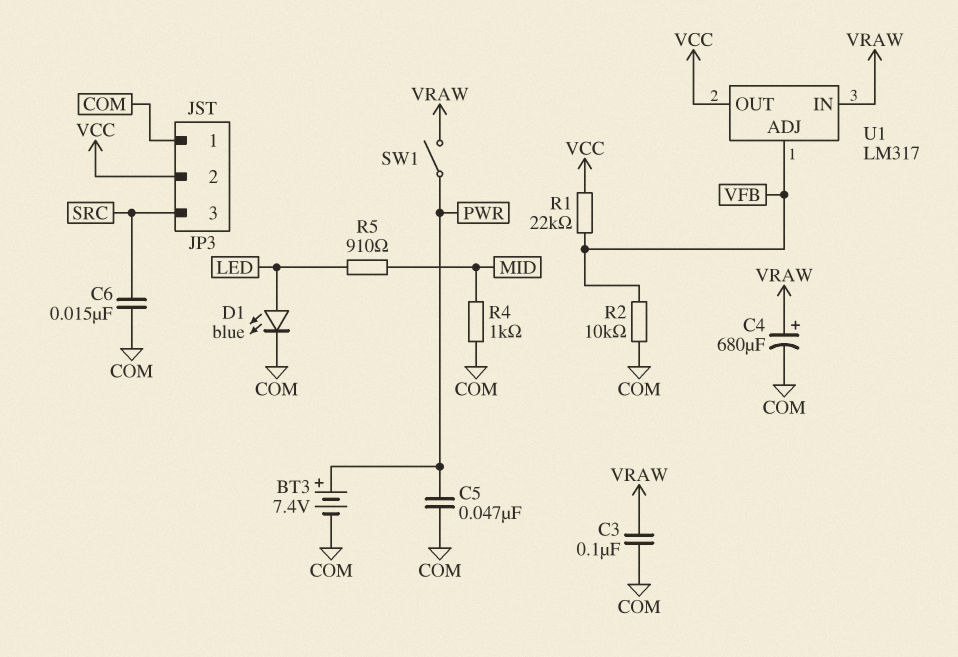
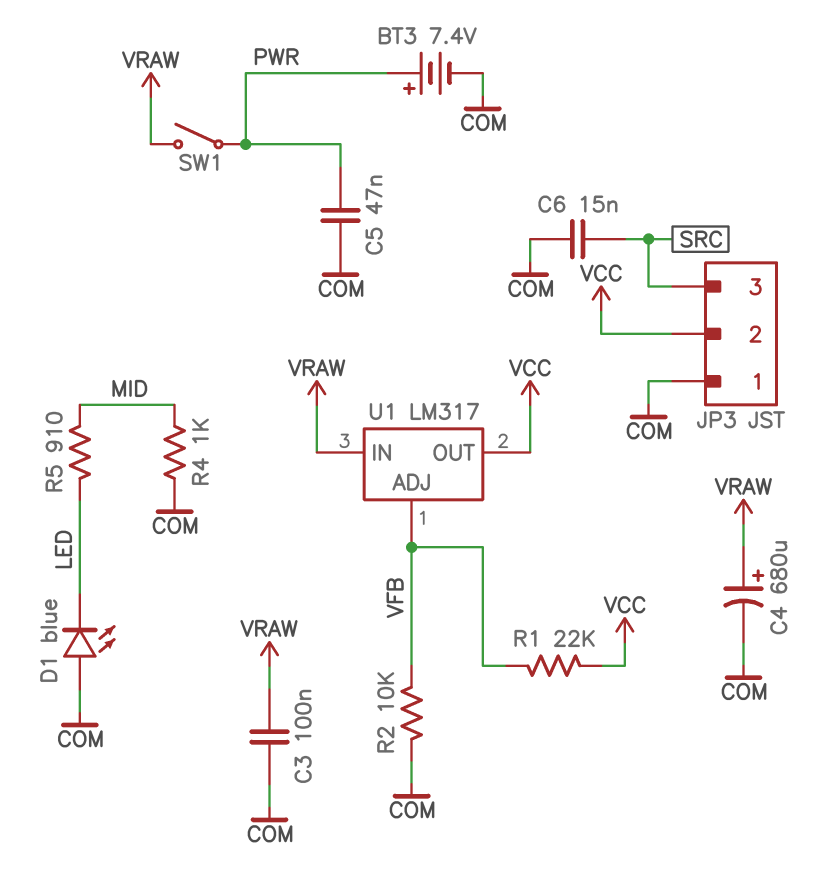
D1: LED blue (A LED, K COM) -> LED blue (A COM, K LED)

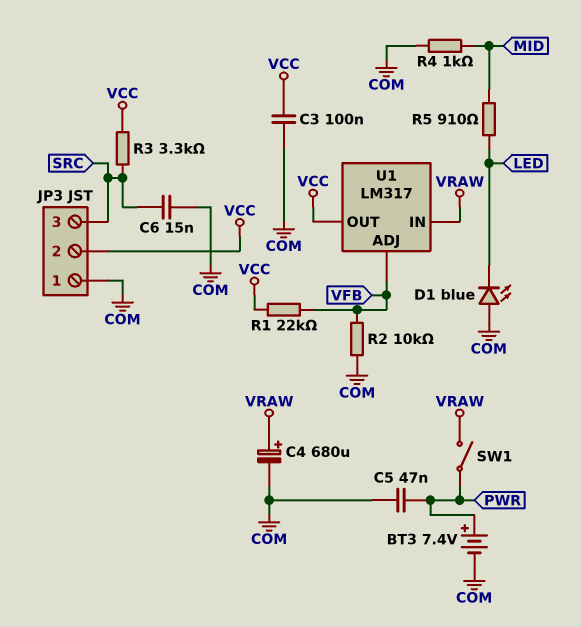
C3: 100nF (COM, VRAW) -> 100nF (COM, VCC)
R3: none -> 3.3k (SRC, VCC)

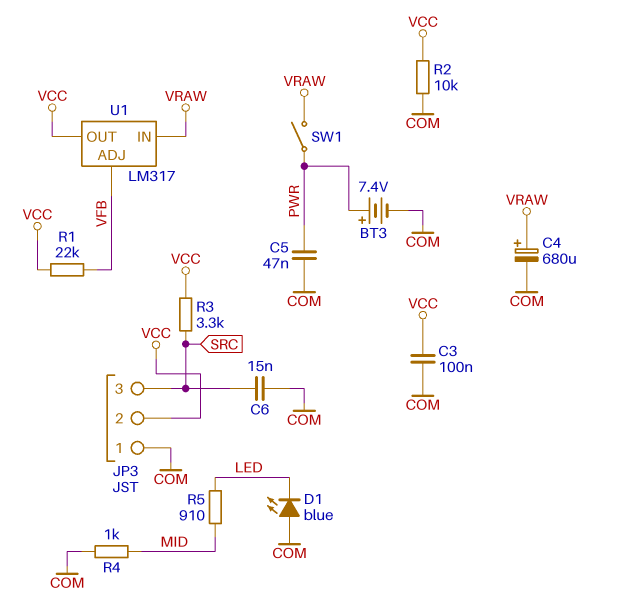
R2: 10k (COM, VFB) -> 10k (COM, VCC)

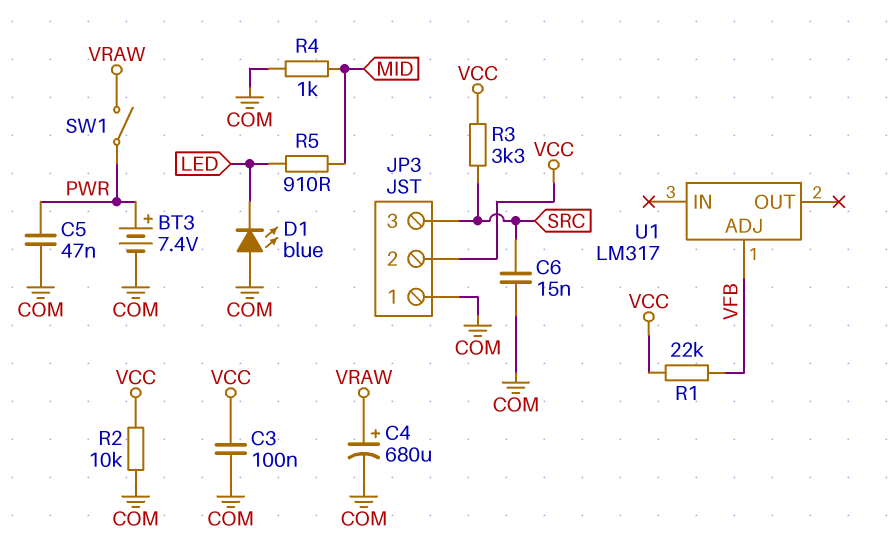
U1 pin IN: VRAW -> none
U1 pin OUT: VCC -> none

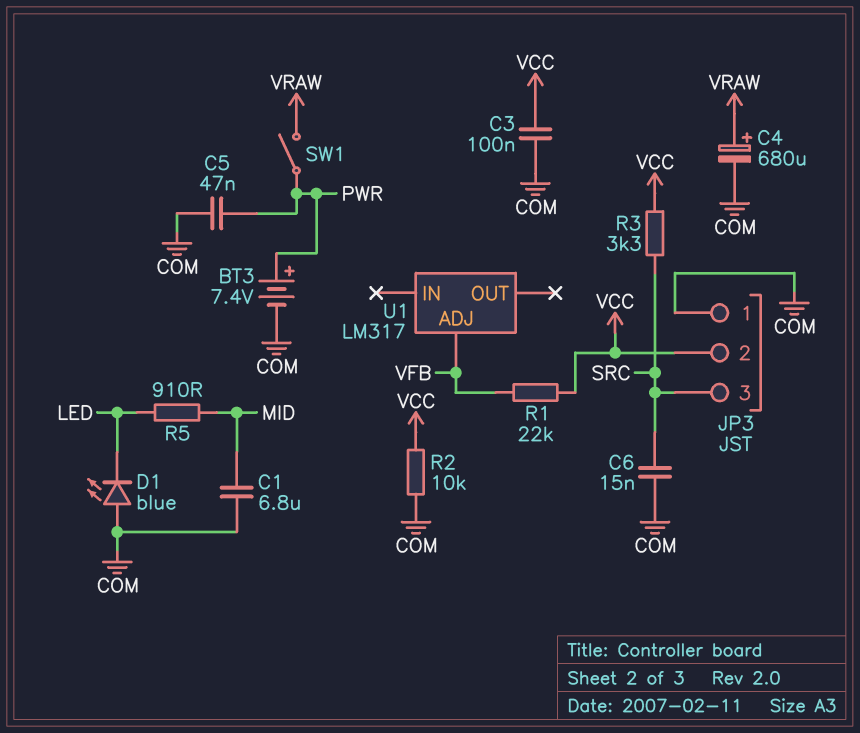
C1: none -> 6.8uF (COM, MID)
R4: 1k (COM, MID) -> none

